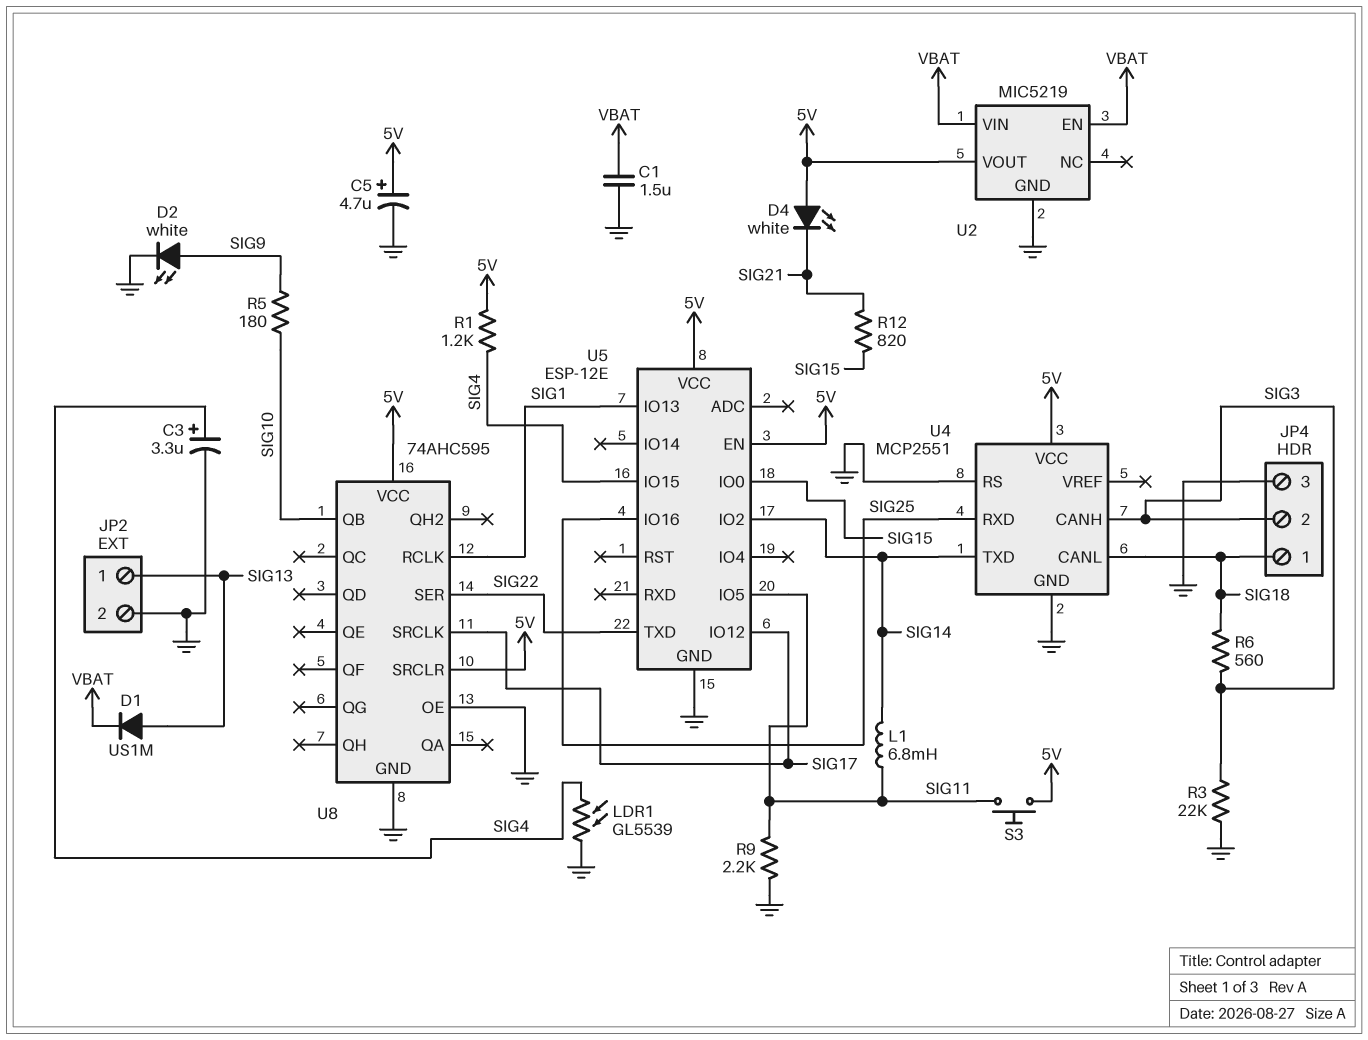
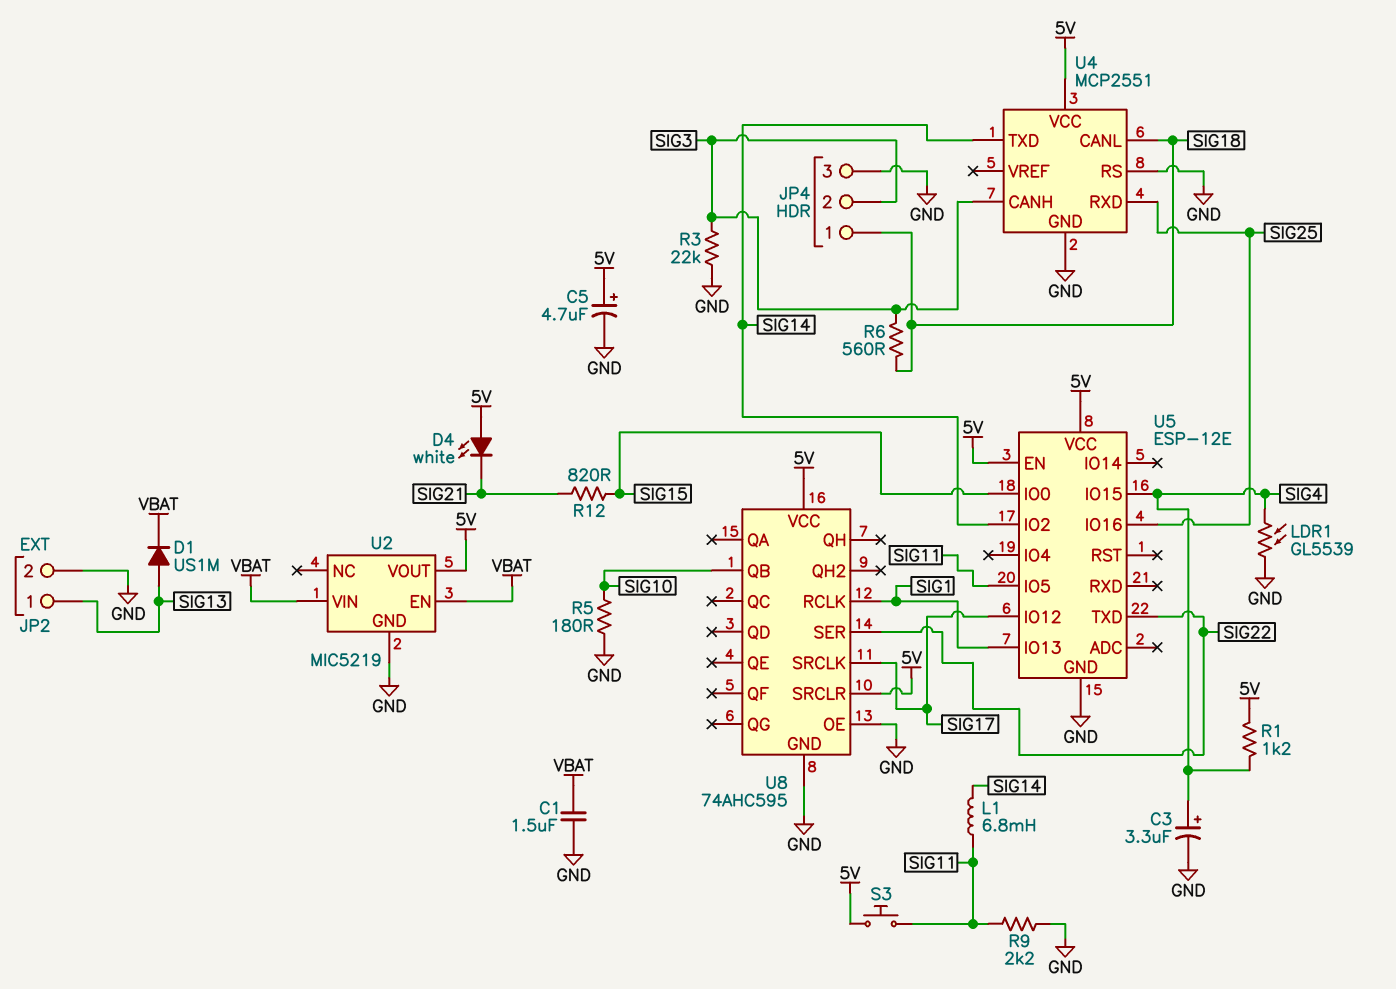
D2: LED white (A SIG9, K GND) -> none
R5: 180 (SIG9, SIG10) -> 180 (GND, SIG10)

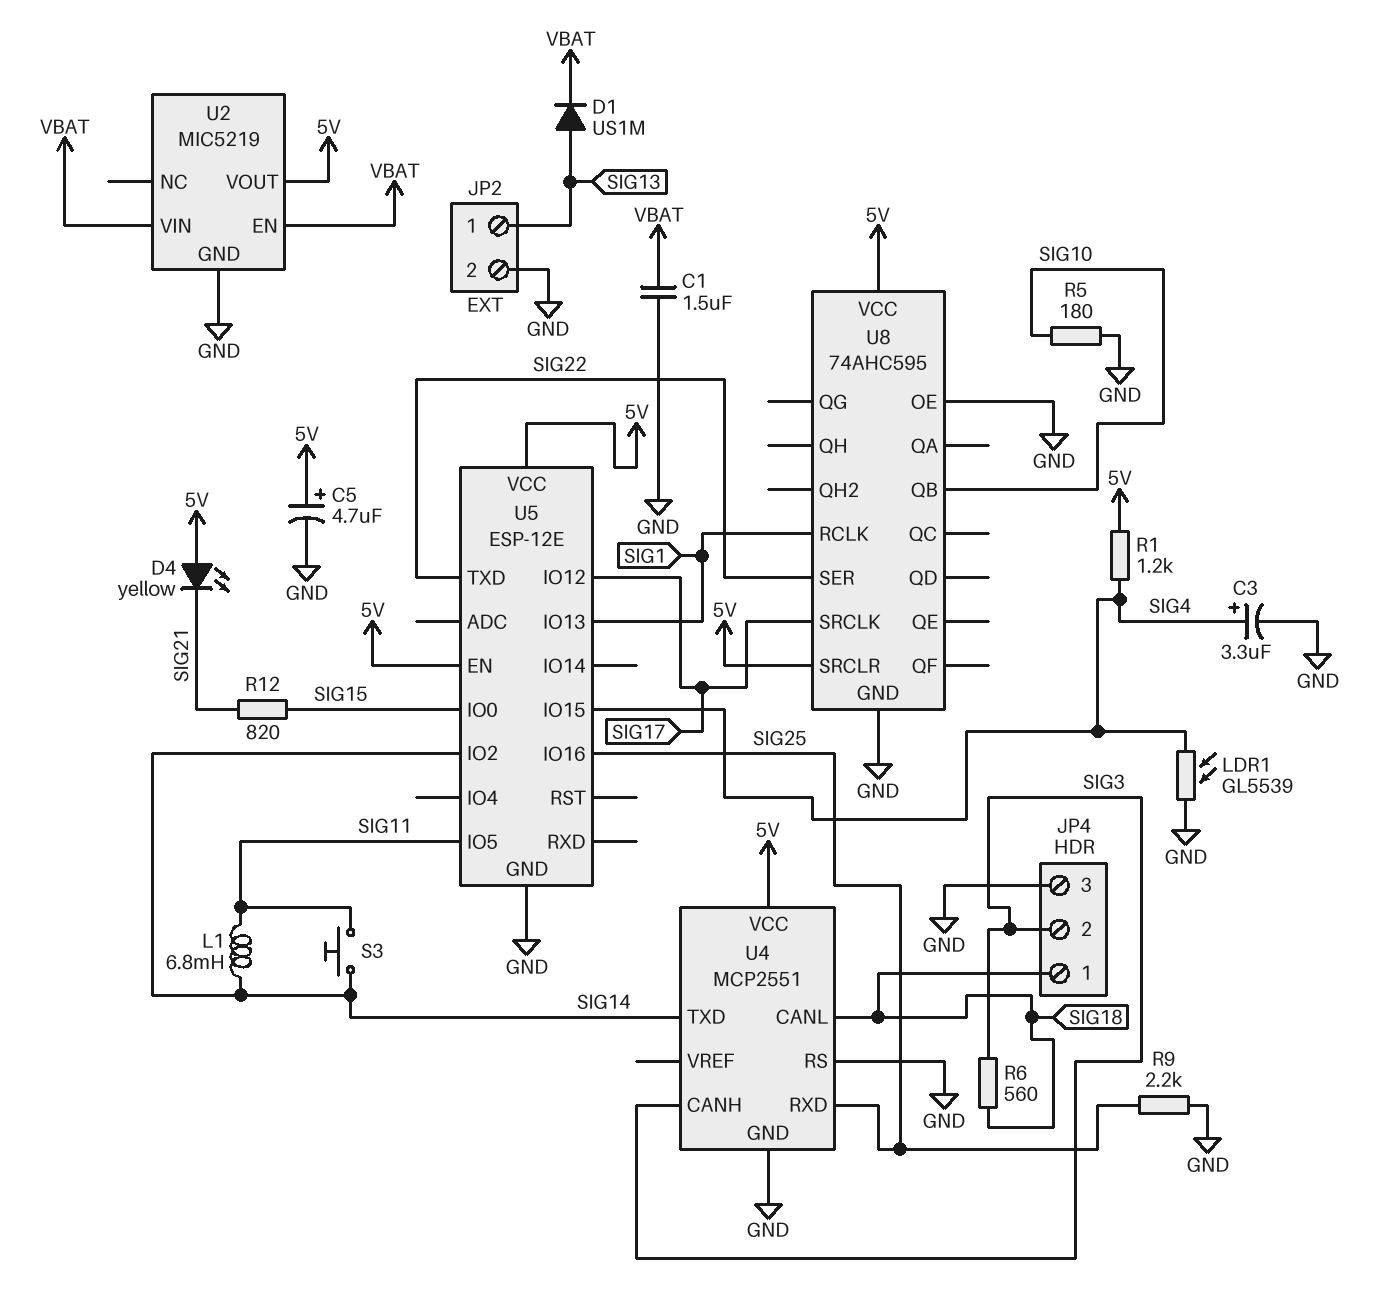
D4: LED white (A 5V, K SIG21) -> LED yellow (A 5V, K SIG21)
R3: 22k (GND, SIG3) -> none
R9: 2.2k (GND, SIG11) -> 2.2k (GND, SIG25)
S3: button (5V, SIG11) -> button (SIG11, SIG14)

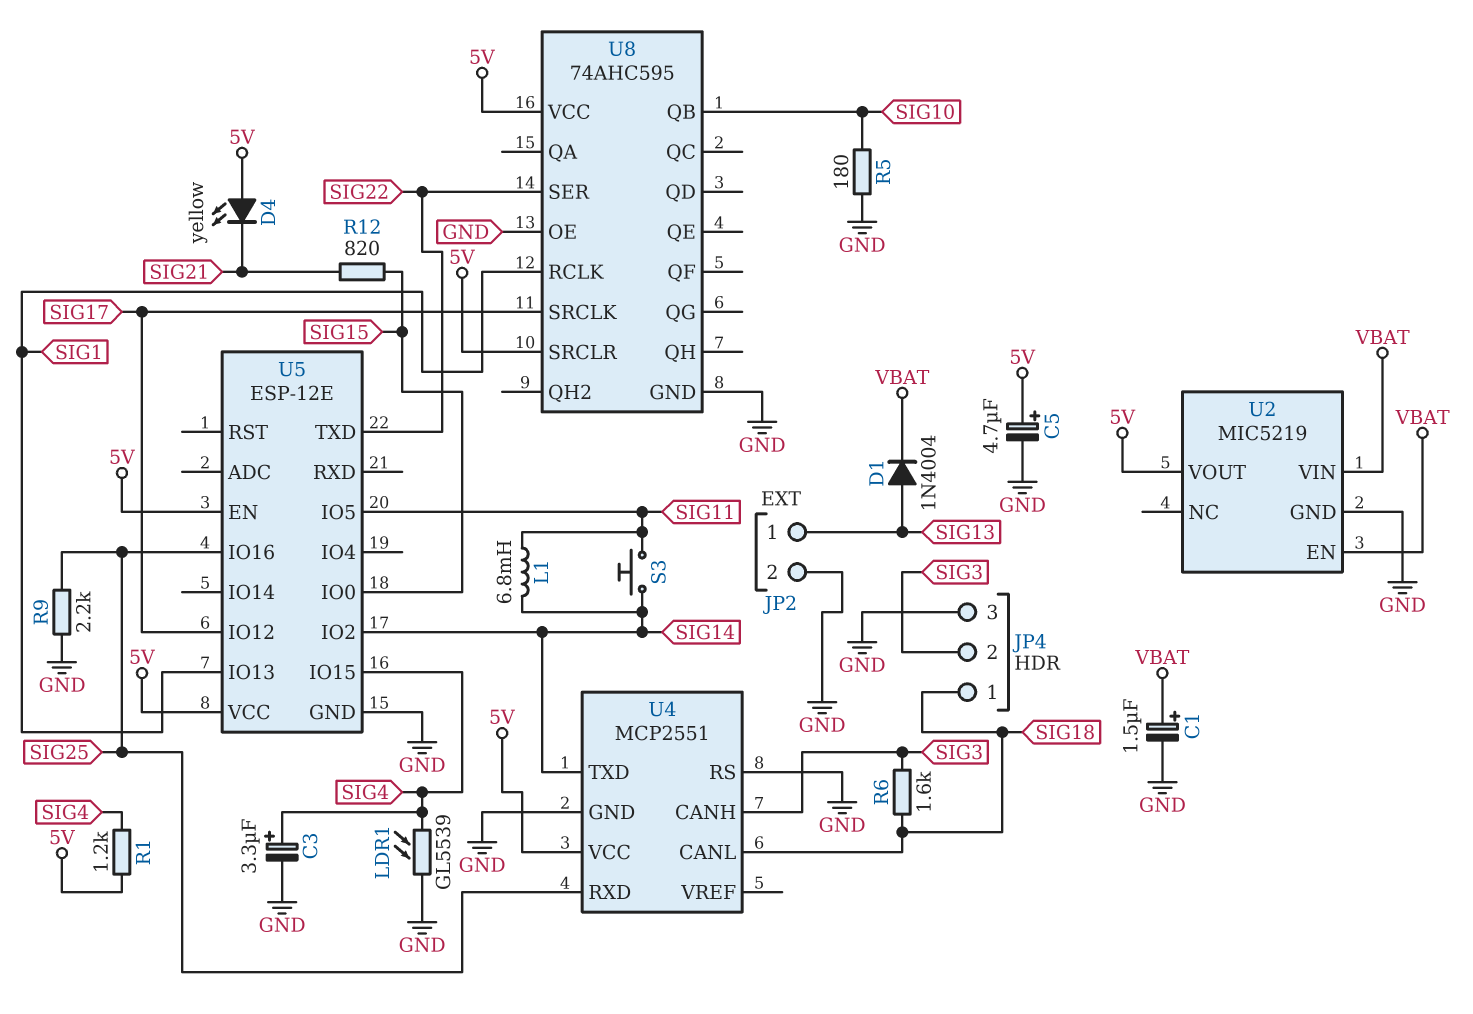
C1: 1.5uF (GND, VBAT) -> 1.5uF (plus VBAT, minus GND)
D1: diode US1M (A SIG13, K VBAT) -> diode 1N4004 (A SIG13, K VBAT)
R6: 560 (SIG3, SIG18) -> 1.6k (SIG3, SIG18)

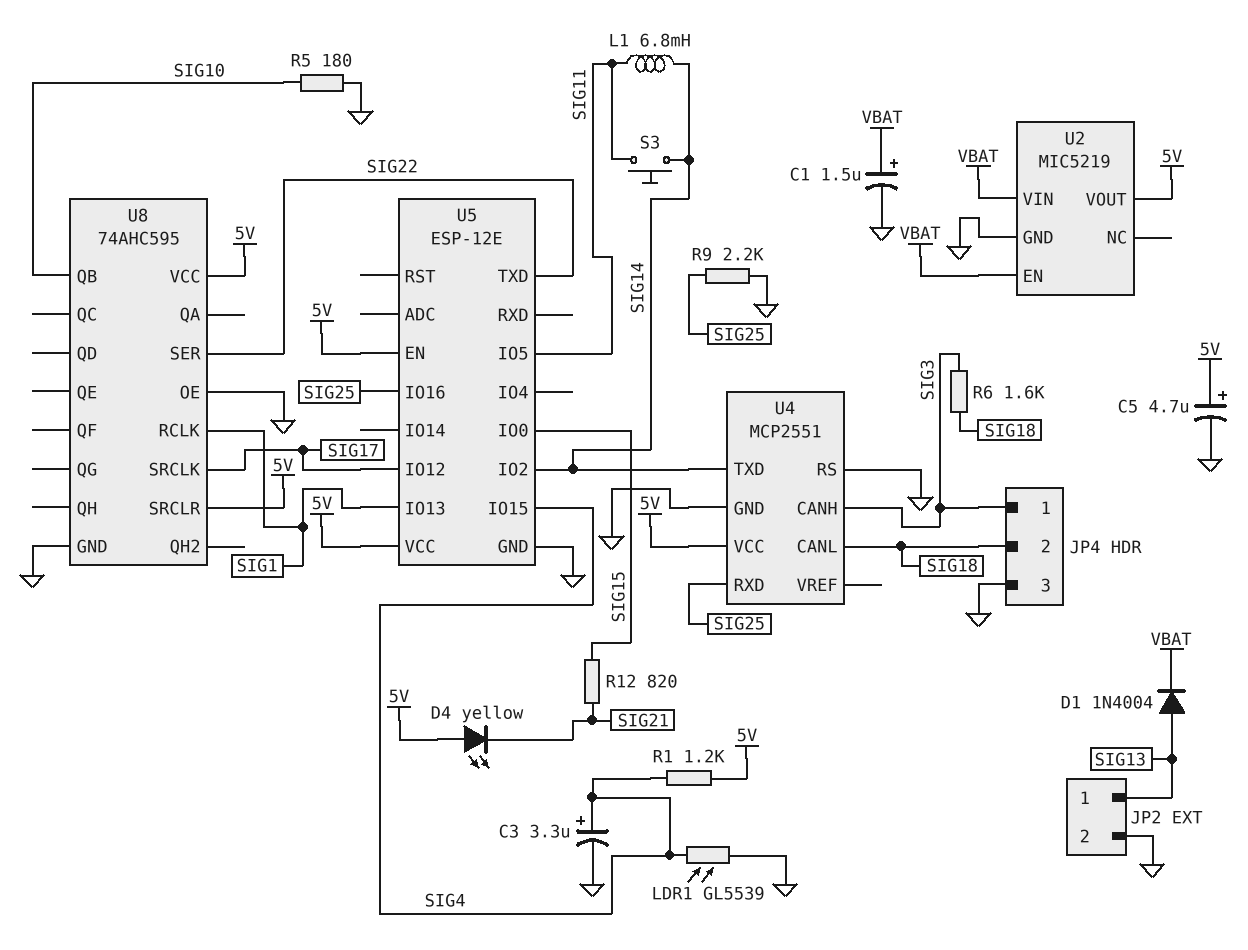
JP4 pin 1: SIG18 -> SIG3
JP4 pin 2: SIG3 -> SIG18

